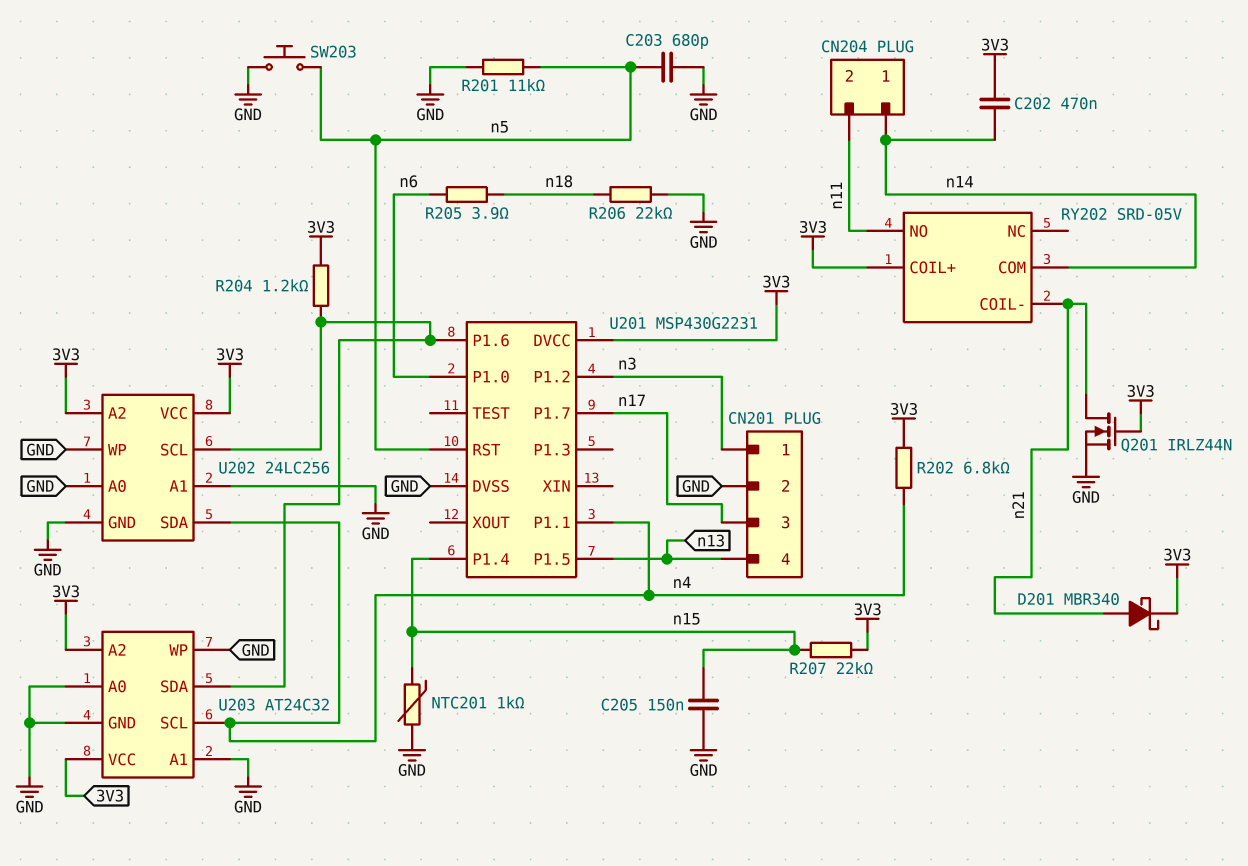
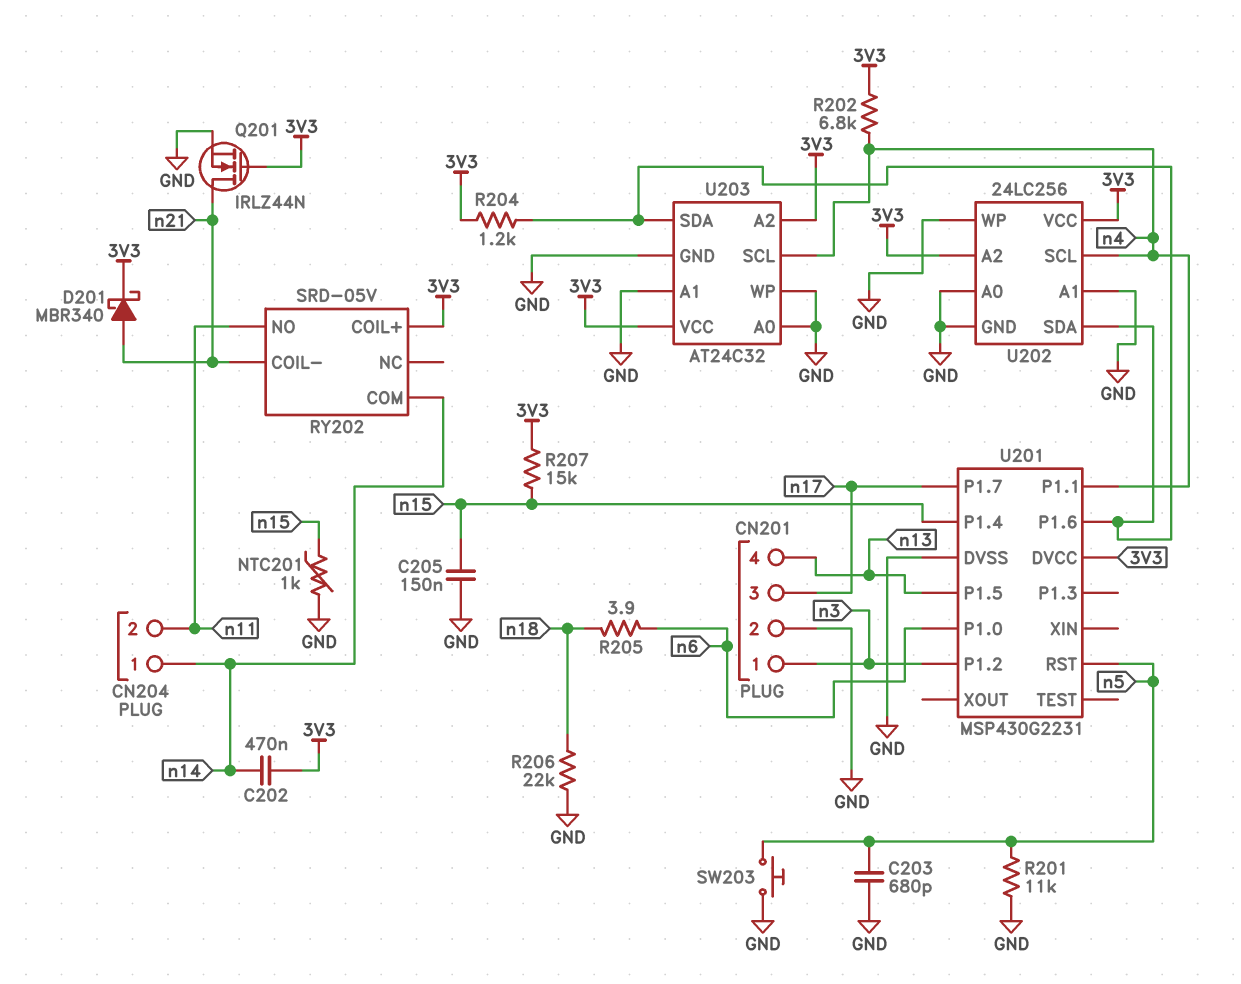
R207: 22k (3V3, n15) -> 15k (3V3, n15)
U202 pin SCL: U201/P1.6 -> n4
U202 pin SDA: n4 -> U201/P1.6

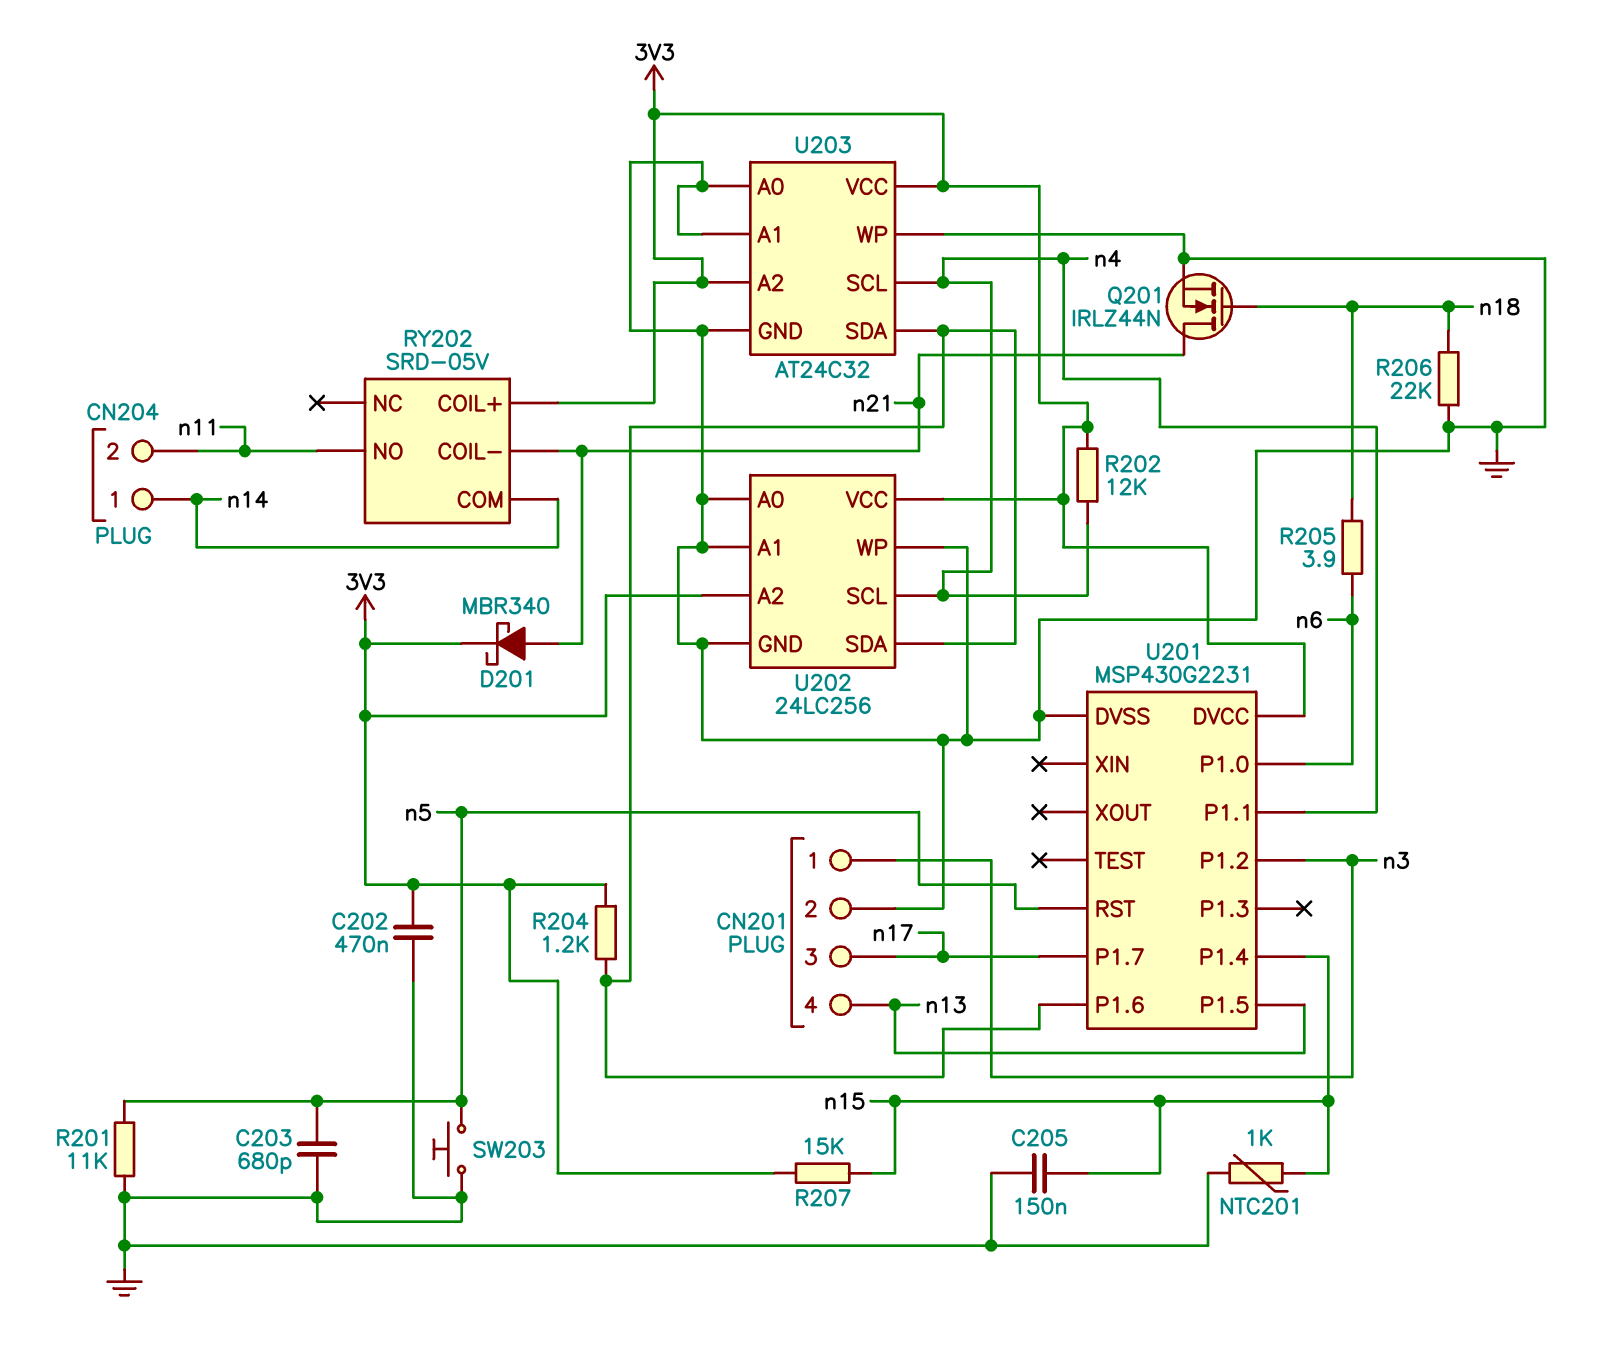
C202: 470nF (3V3, n14) -> 470nF (3V3, GND)
Q201: NMOS IRLZ44N (G 3V3, D n21, S GND) -> NMOS IRLZ44N (G n18, D n21, S GND)
R202: 6.8k (3V3, n4) -> 12k (3V3, n4)

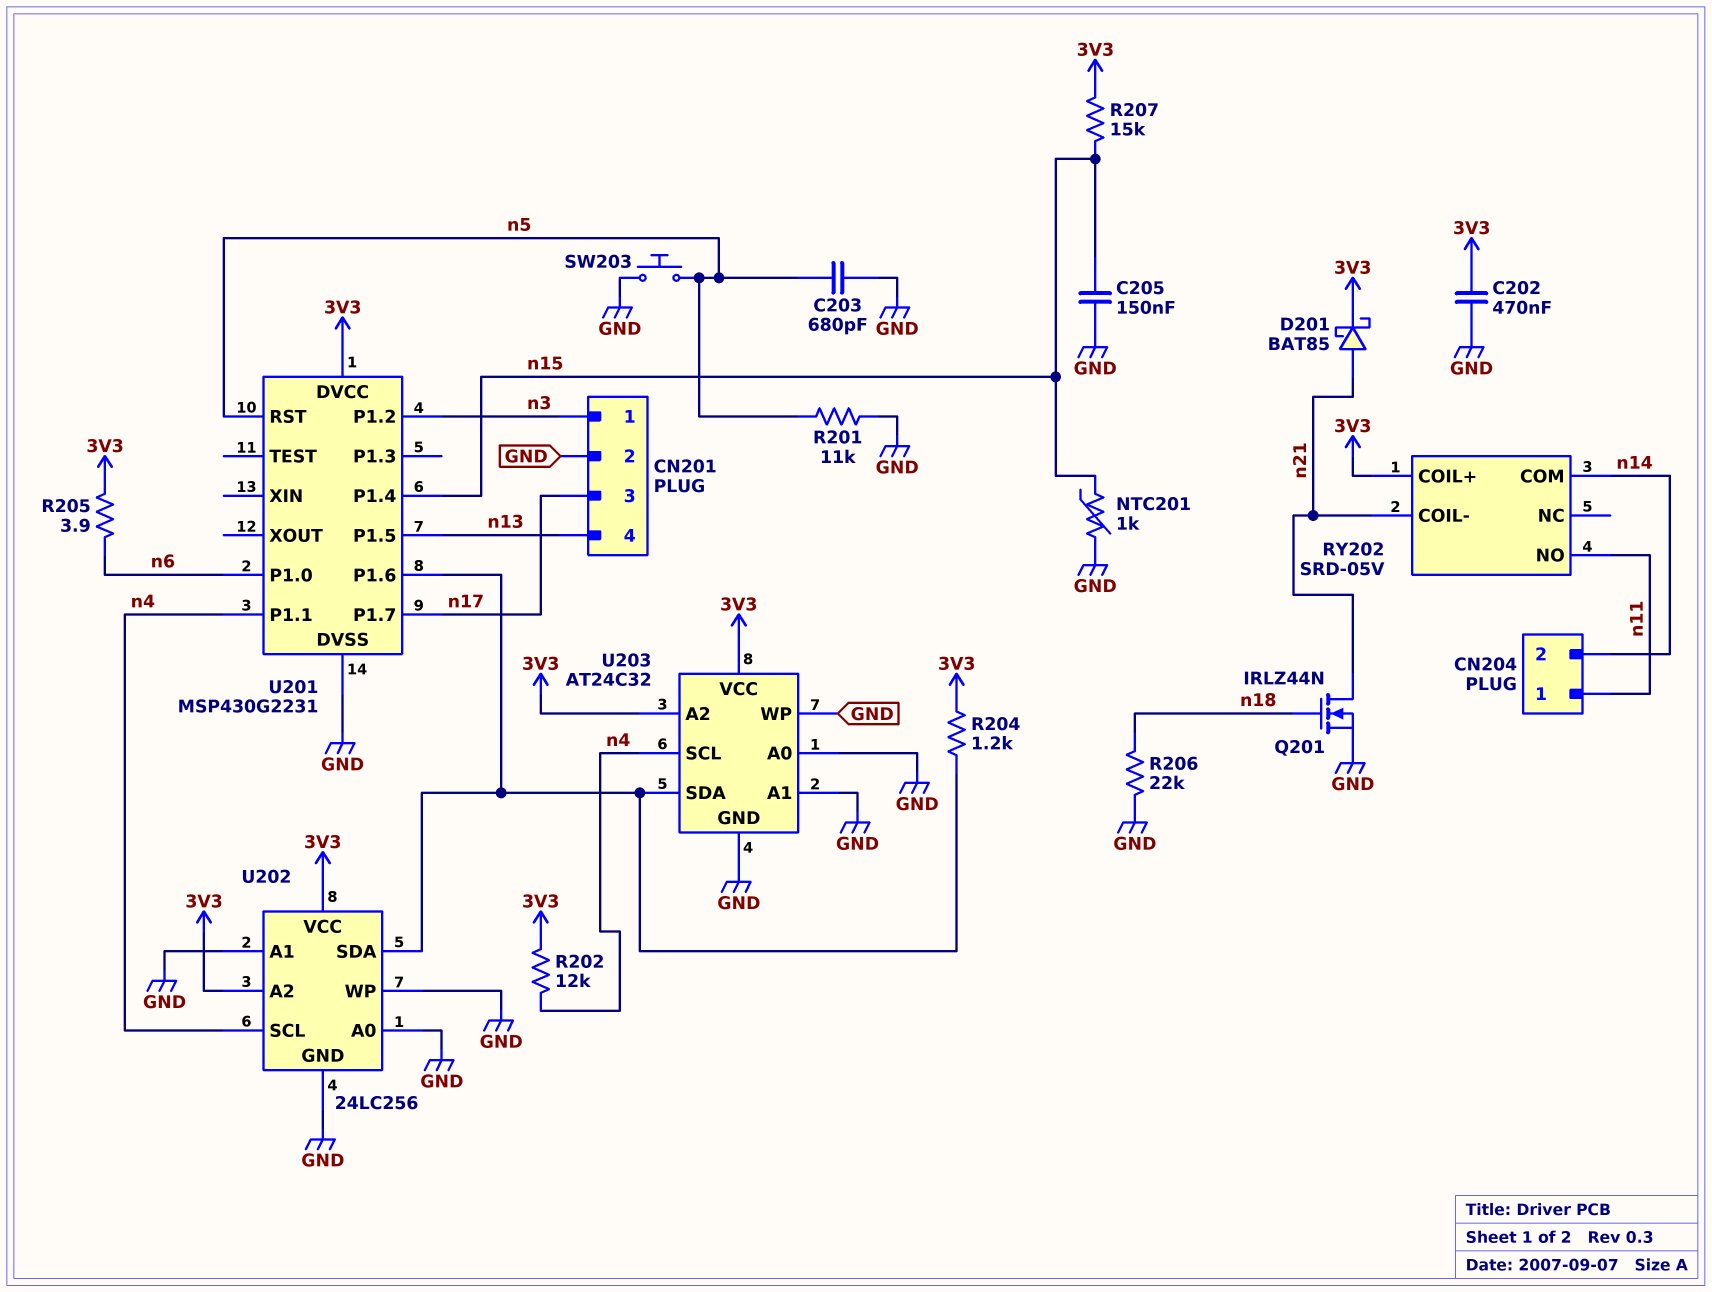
CN204 pin 1: n14 -> n11
CN204 pin 2: n11 -> n14
D201: schottky MBR340 (A n21, K 3V3) -> schottky BAT85 (A n21, K 3V3)
R205: 3.9 (n6, n18) -> 3.9 (3V3, n6)

